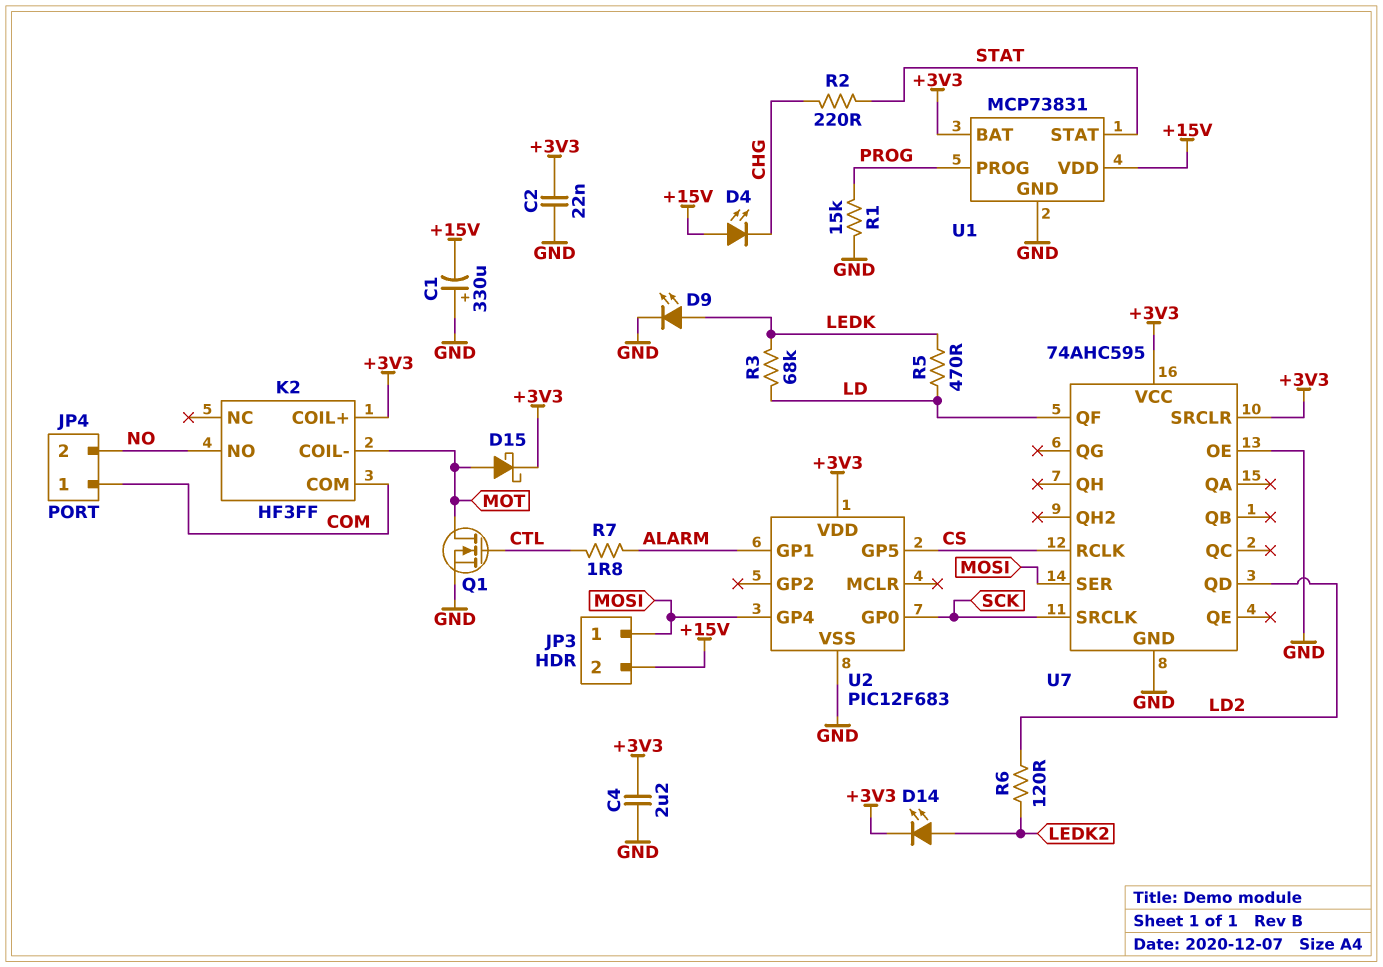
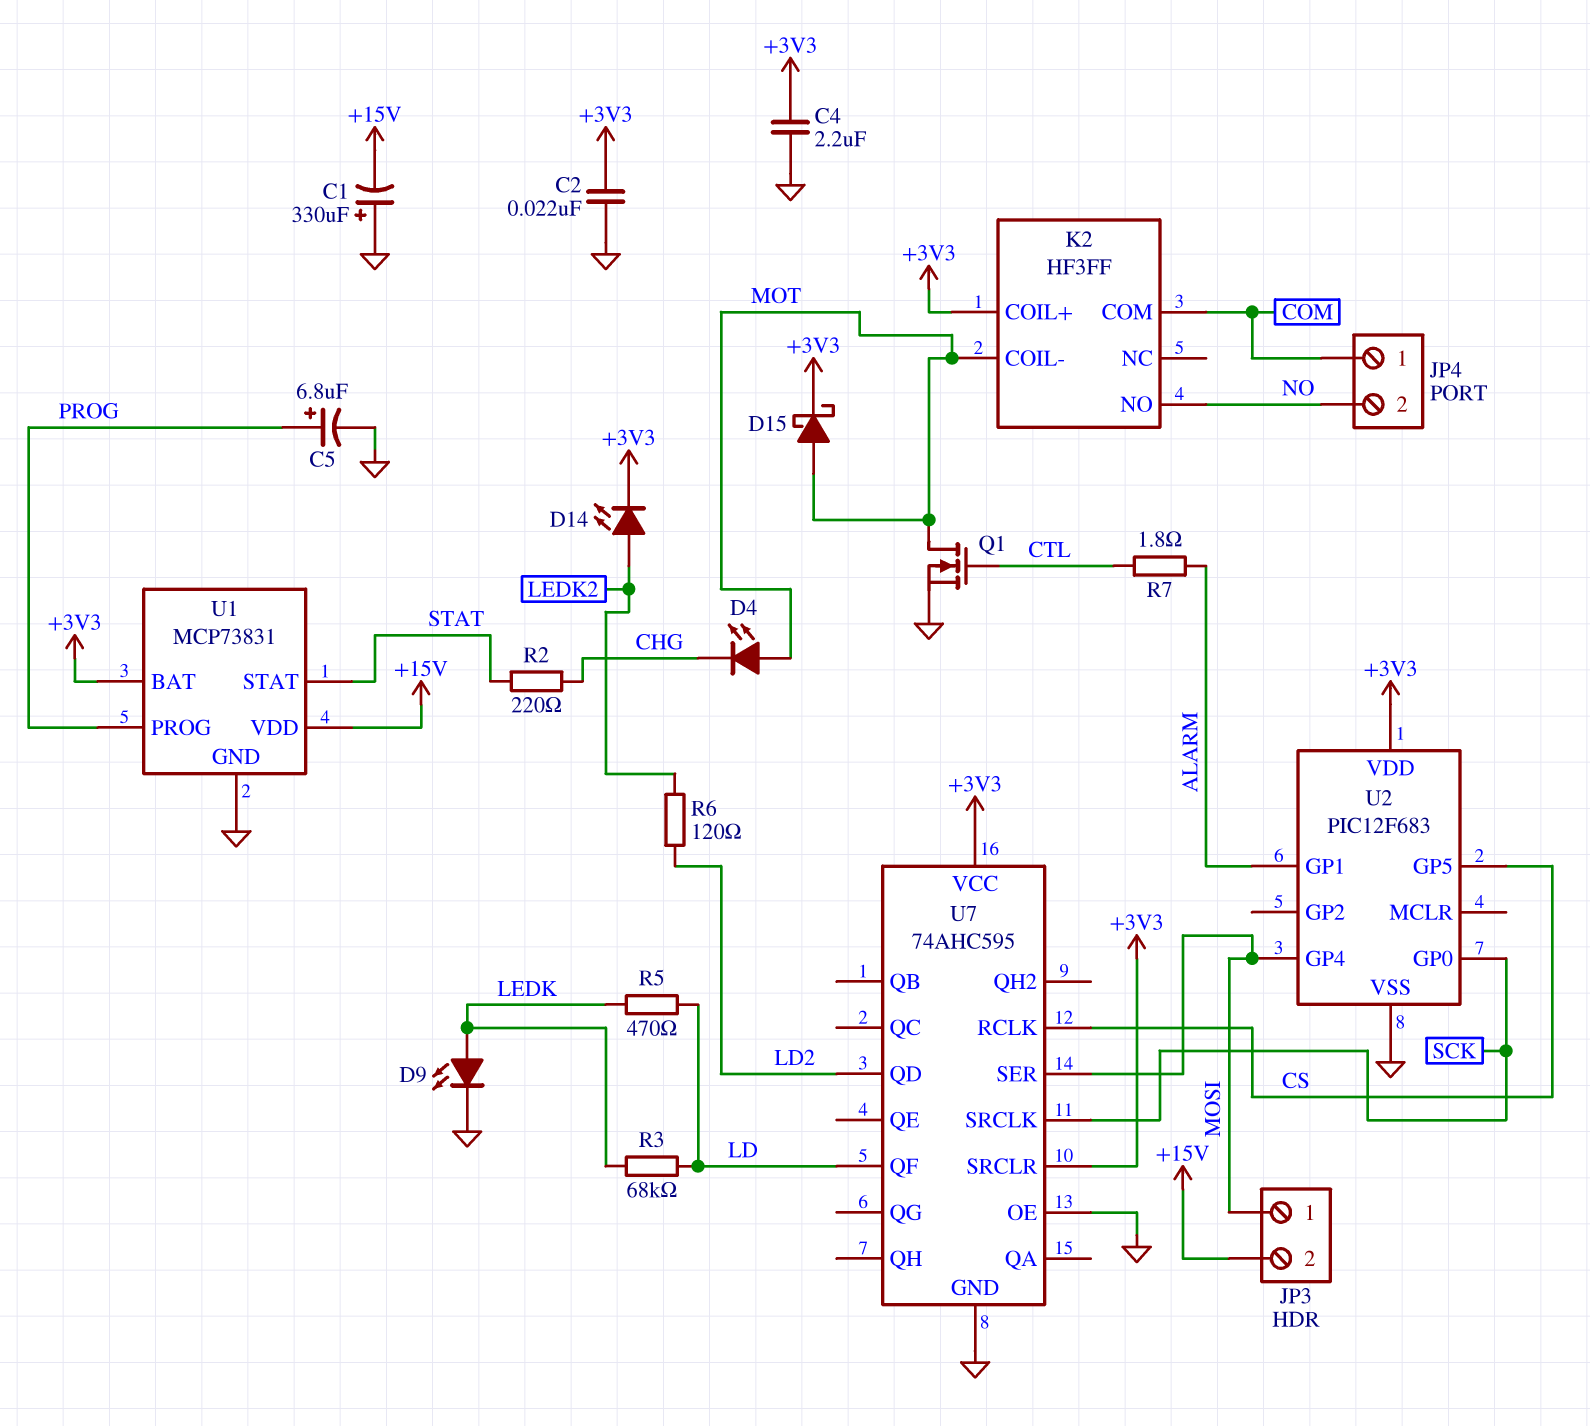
C5: none -> 6.8uF (plus PROG, minus GND)
D4: LED (A +15V, K CHG) -> LED (A MOT, K CHG)
R1: 15k (GND, PROG) -> none

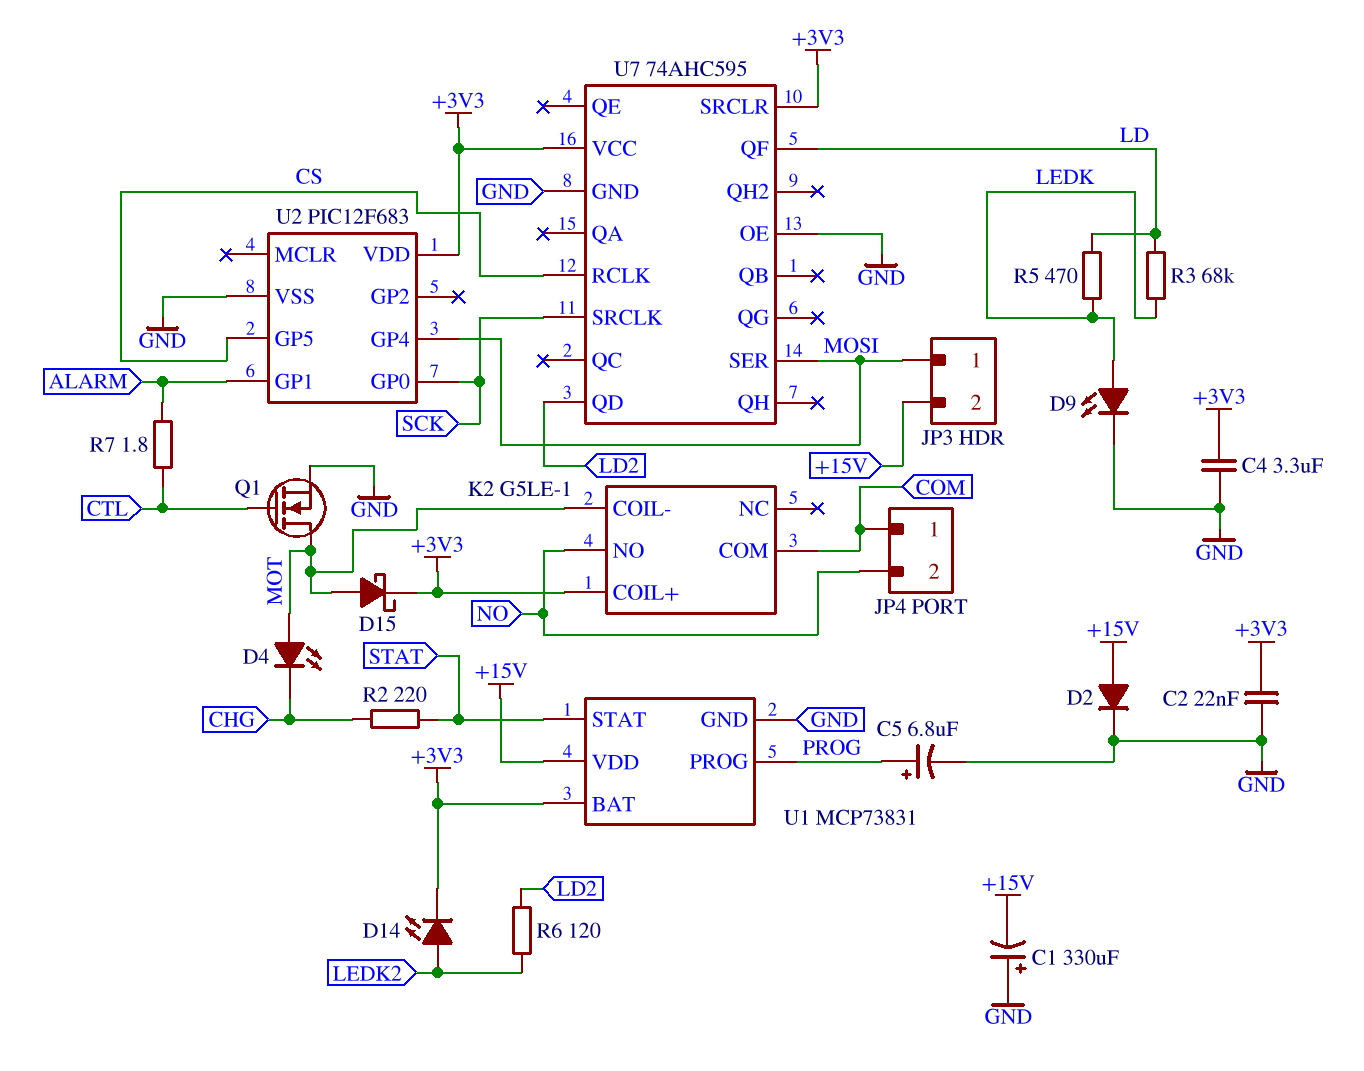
C4: 2.2uF (+3V3, GND) -> 3.3uF (+3V3, GND)
D2: none -> diode (A +15V, K GND)
K2: HF3FF -> G5LE-1

